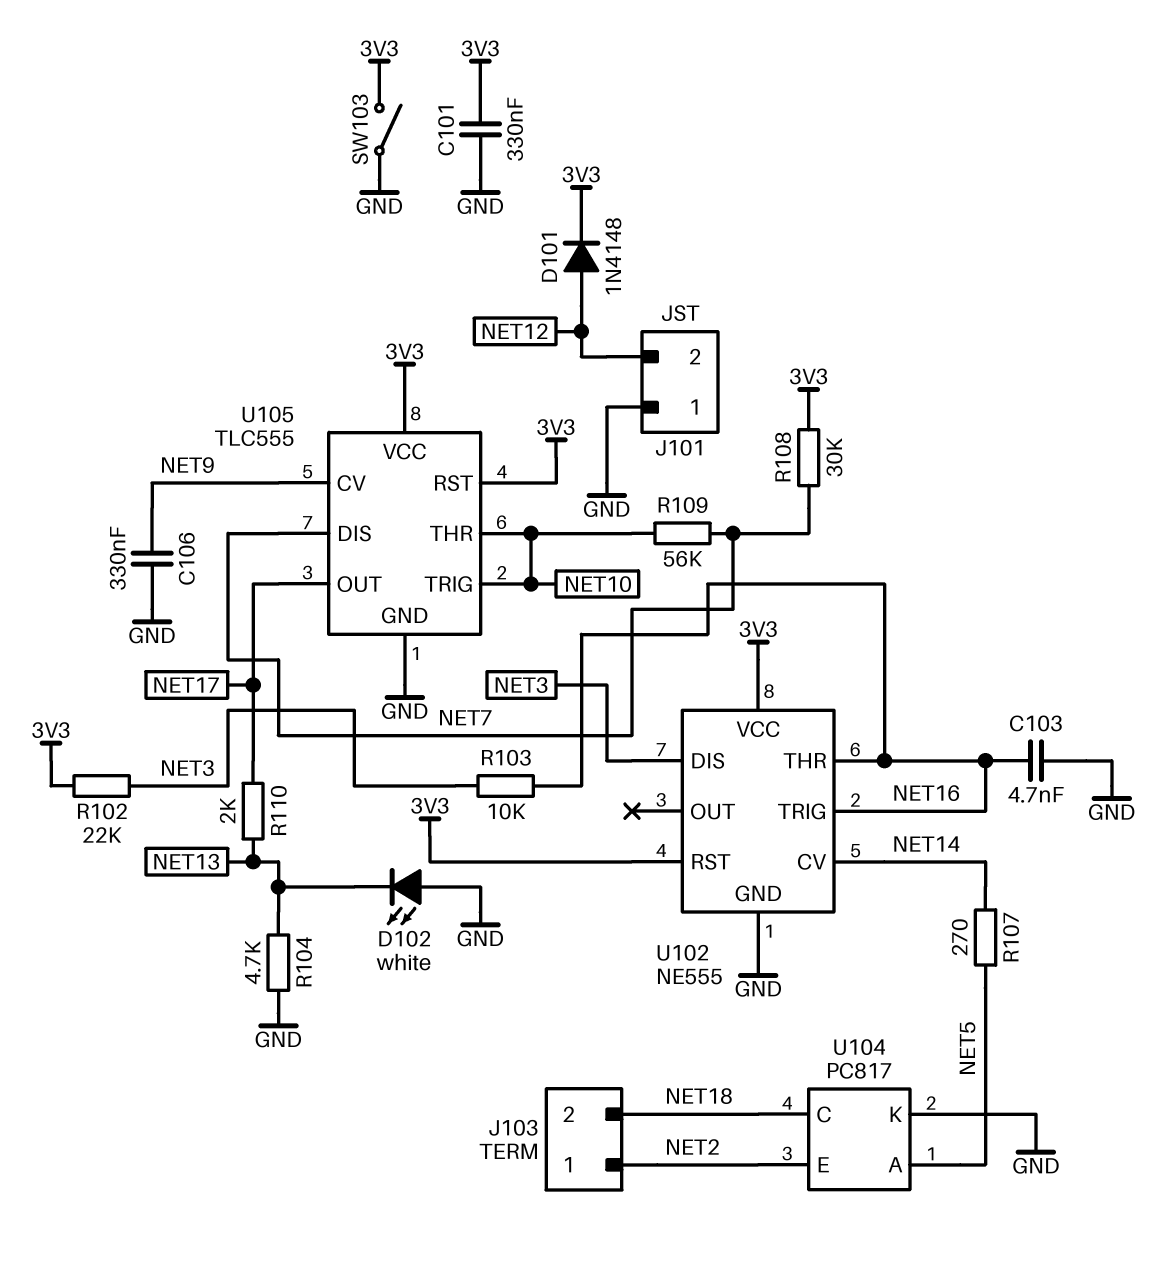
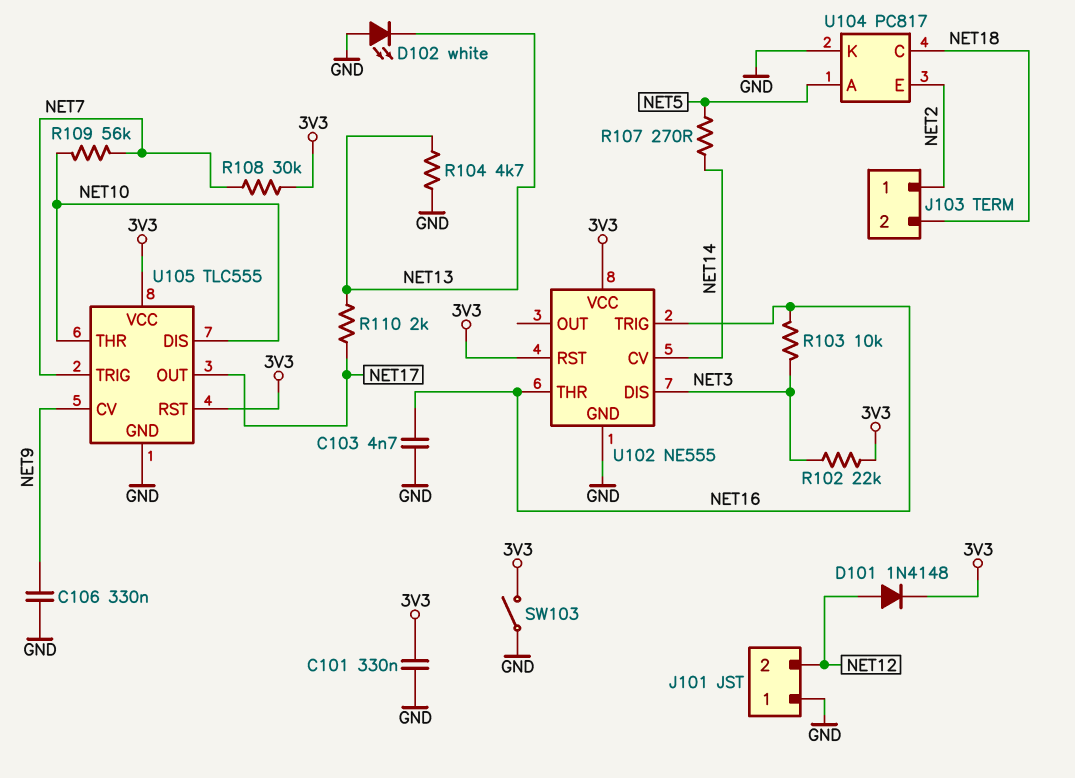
U105 pin DIS: NET7 -> NET10
U105 pin TRIG: NET10 -> NET7

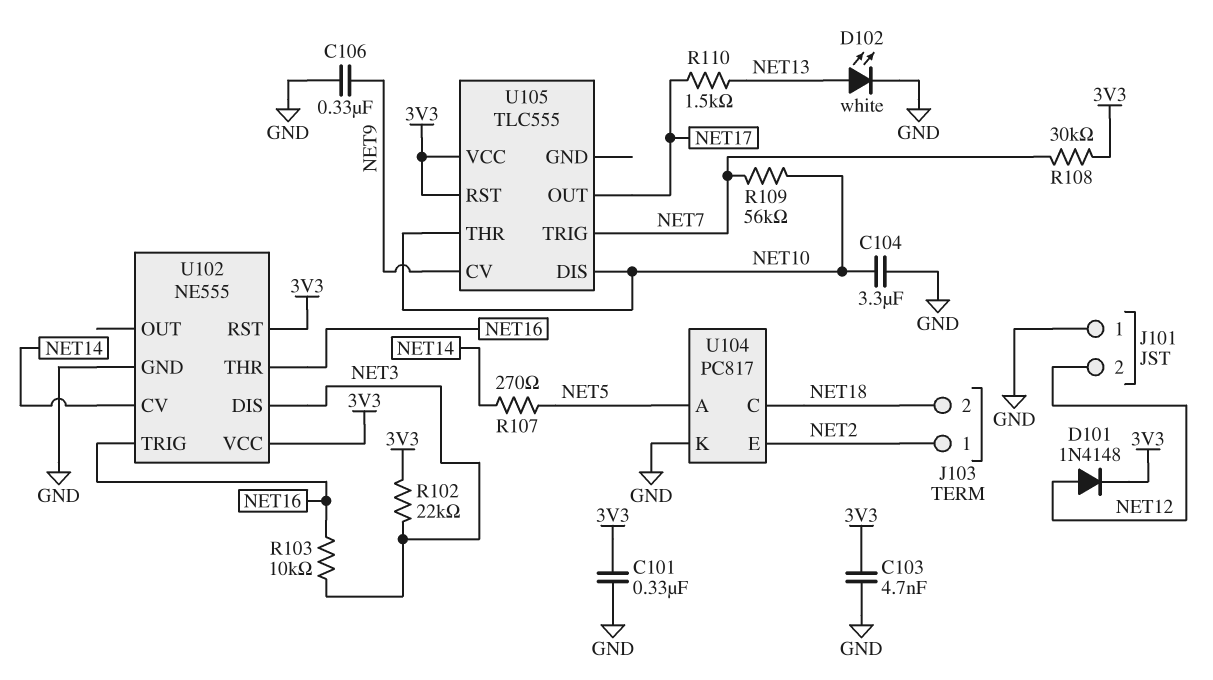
C103: 4.7nF (GND, NET16) -> 4.7nF (3V3, GND)
C104: none -> 3.3uF (GND, NET10)
D102: LED white (A GND, K NET13) -> LED white (A NET13, K GND)
R104: 4.7k (GND, NET13) -> none
R110: 2k (NET13, NET17) -> 1.5k (NET13, NET17)
SW103: switch (3V3, GND) -> none
U105 pin GND: GND -> none

